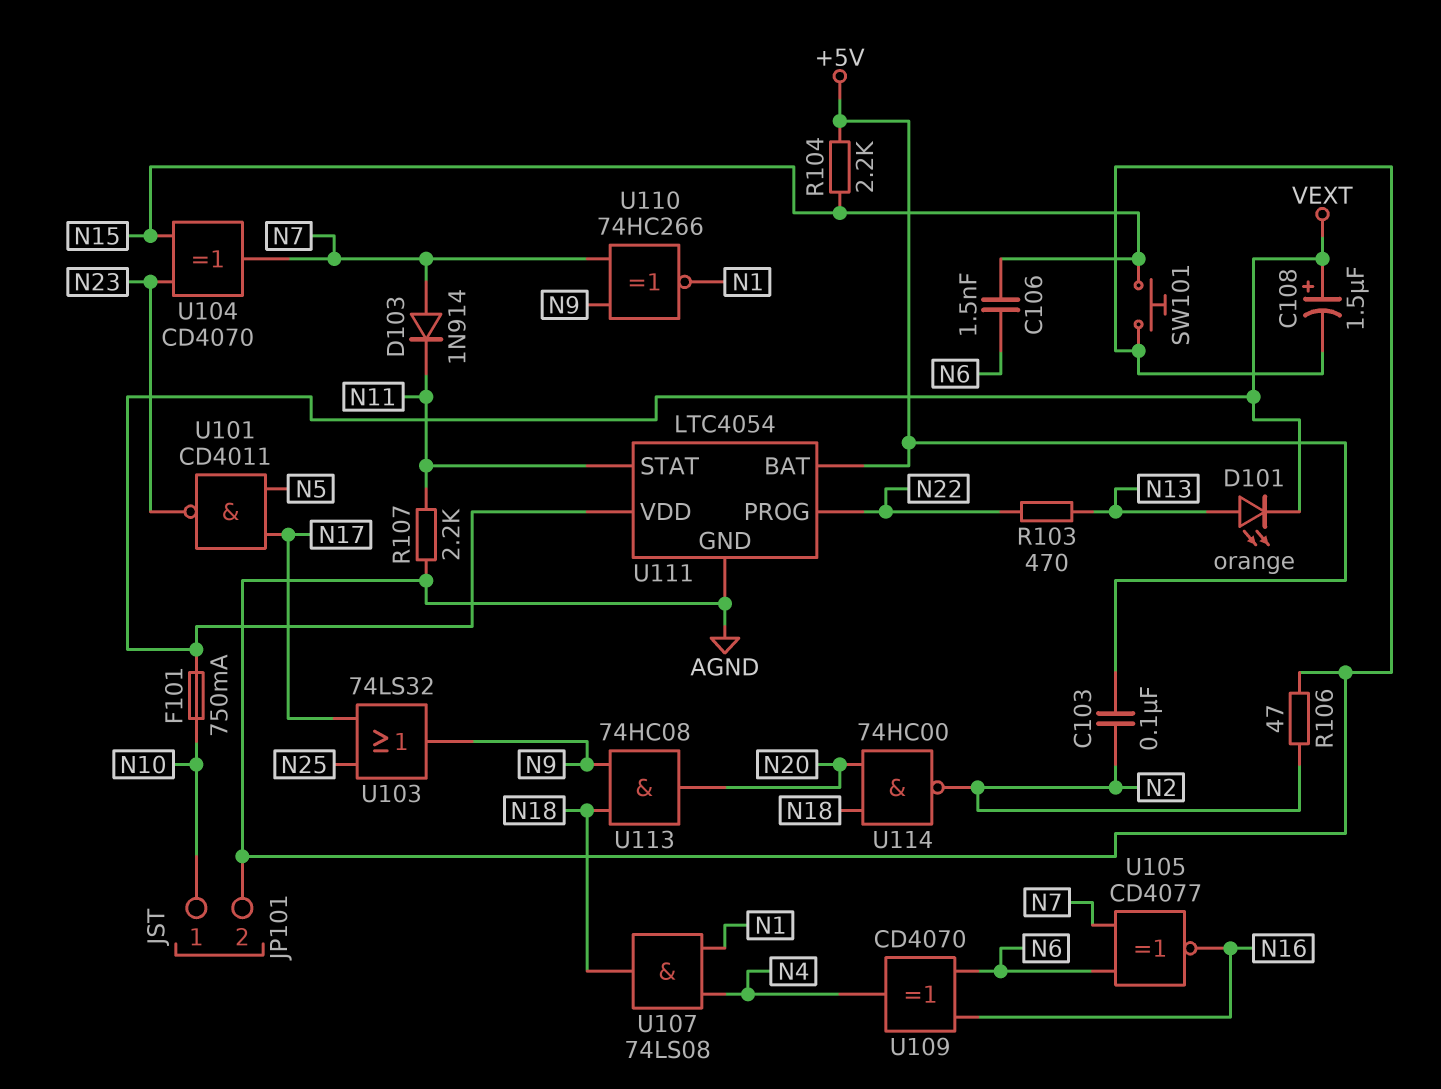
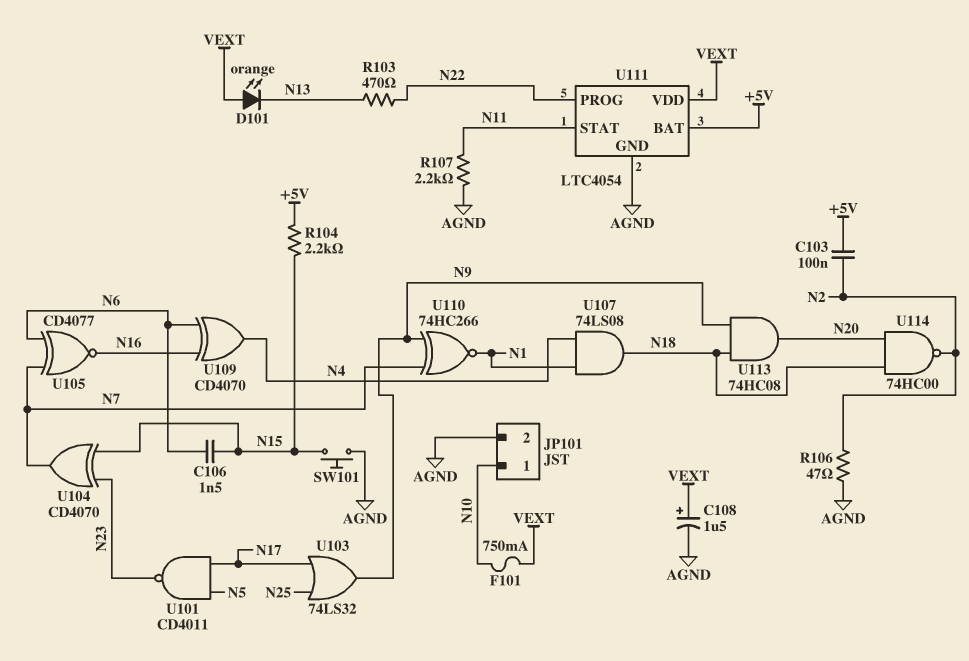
D101: LED orange (A N13, K VEXT) -> LED orange (A VEXT, K N13)
D103: diode 1N914 (A N7, K N11) -> none

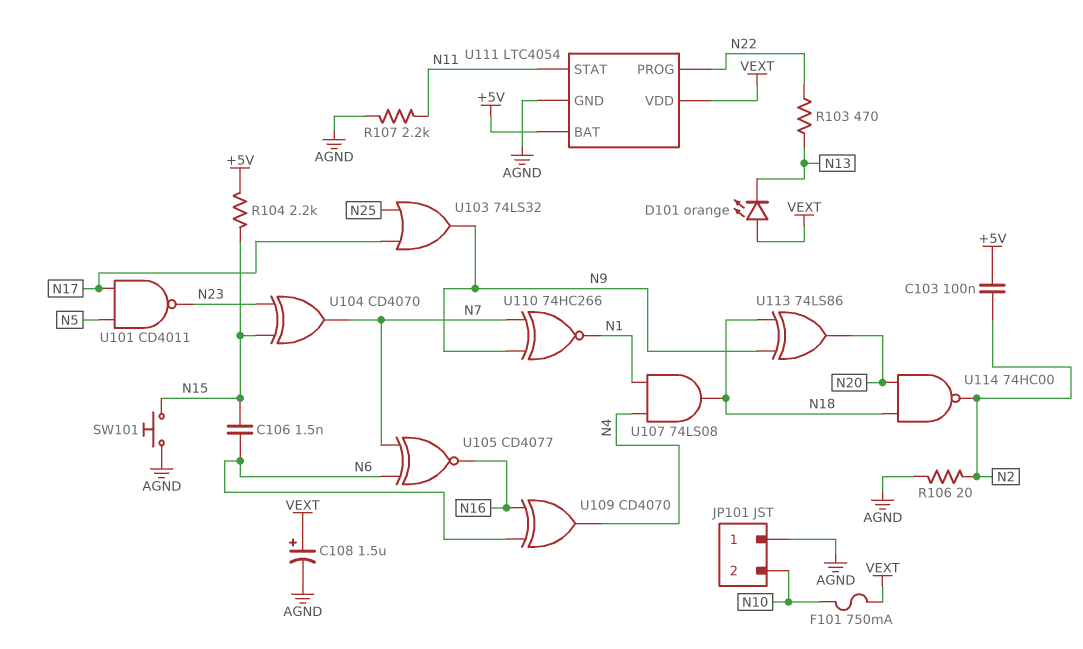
JP101 pin 1: N10 -> AGND
JP101 pin 2: AGND -> N10
R106: 47 (AGND, N2) -> 20 (AGND, N2)
U113: AND 74HC08 (in N9, in N18, out N20) -> XOR 74LS86 (in N9, in N18, out N20)

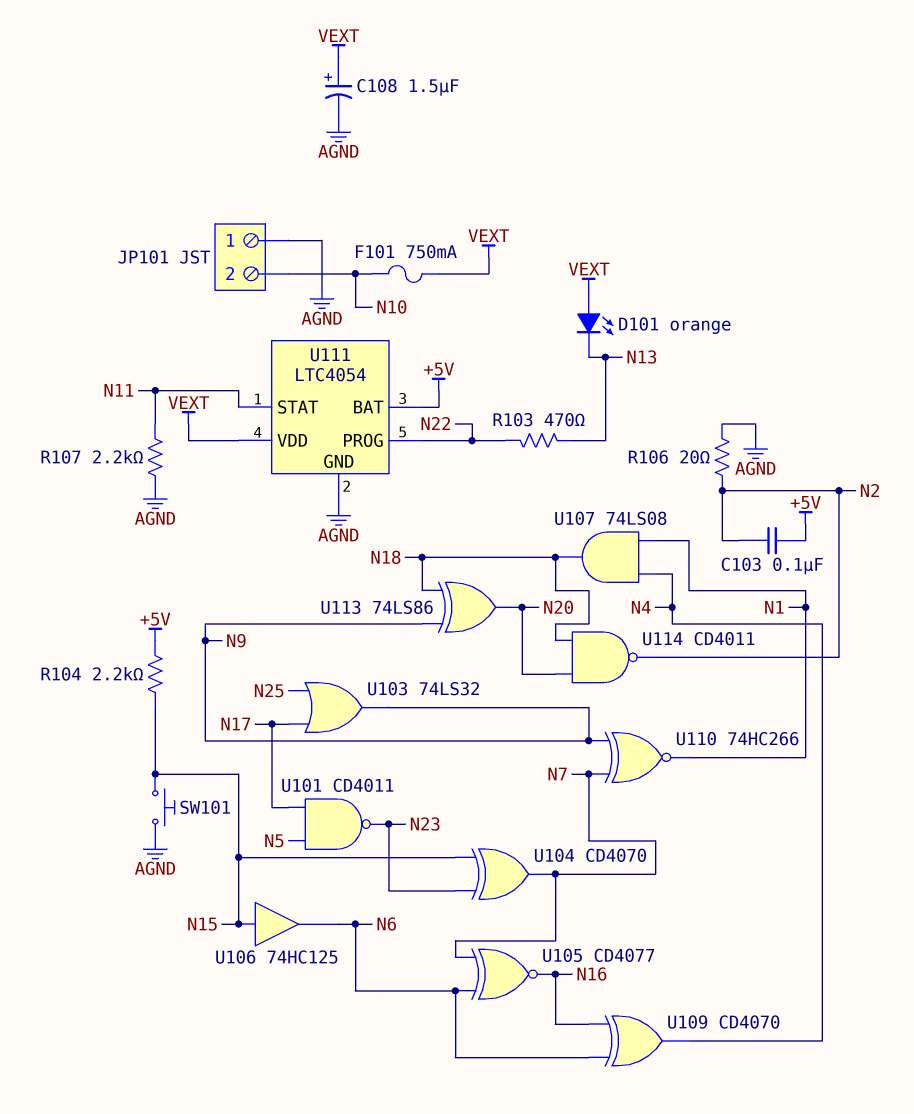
C106: 1.5nF (N6, N15) -> none
U106: none -> buffer 74HC125 (in N15, out N6)
U114: NAND 74HC00 (in N18, in N20, out N2) -> NAND CD4011 (in N18, in N20, out N2)

